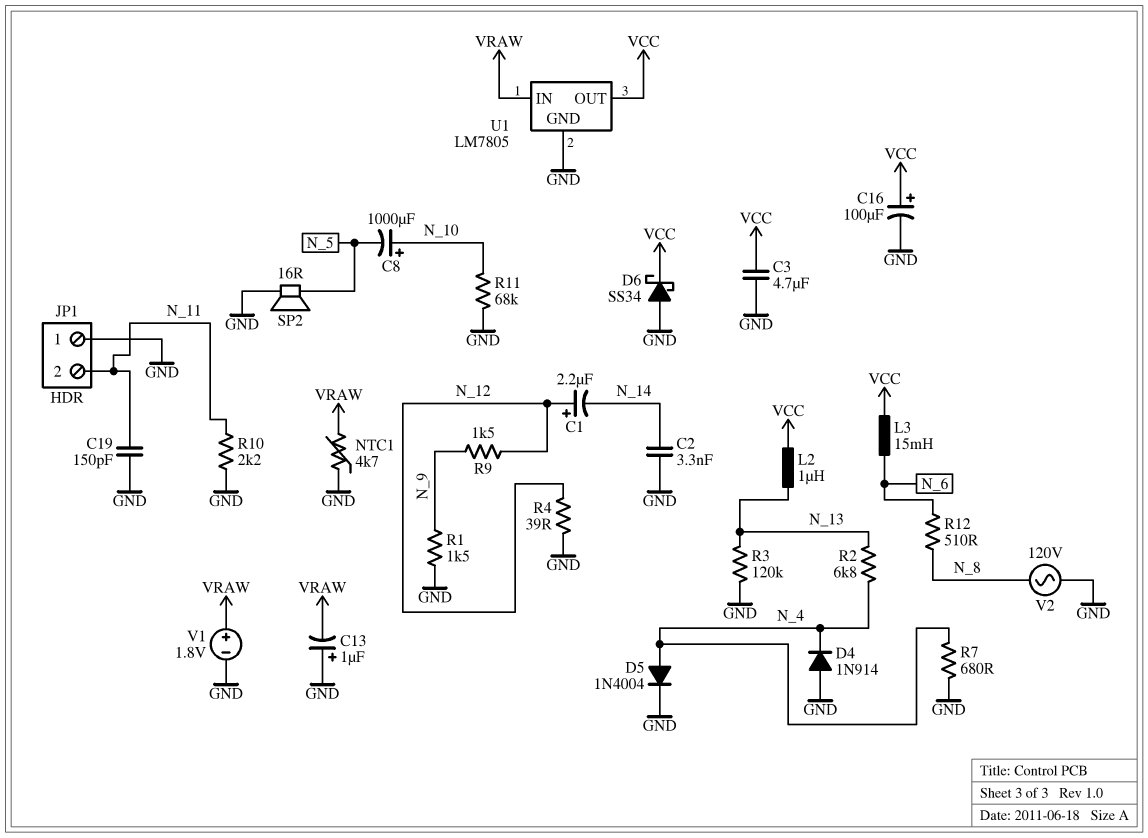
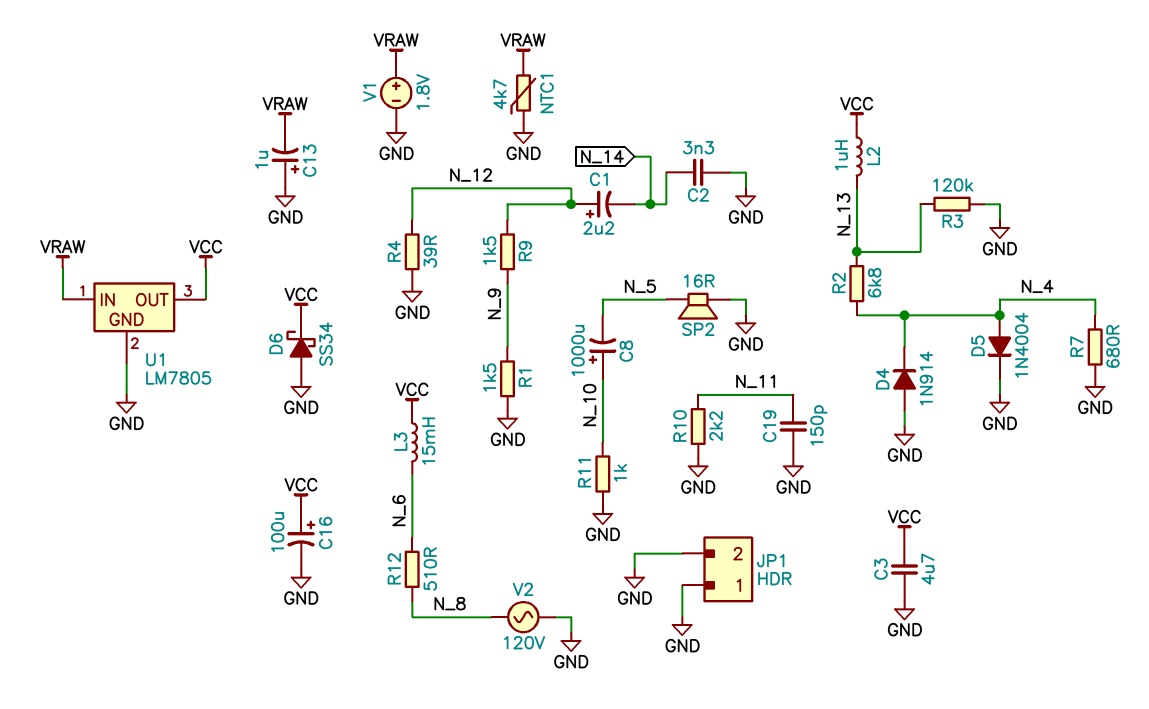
JP1 pin 2: N_11 -> GND
R11: 68k (GND, N_10) -> 1k (GND, N_10)

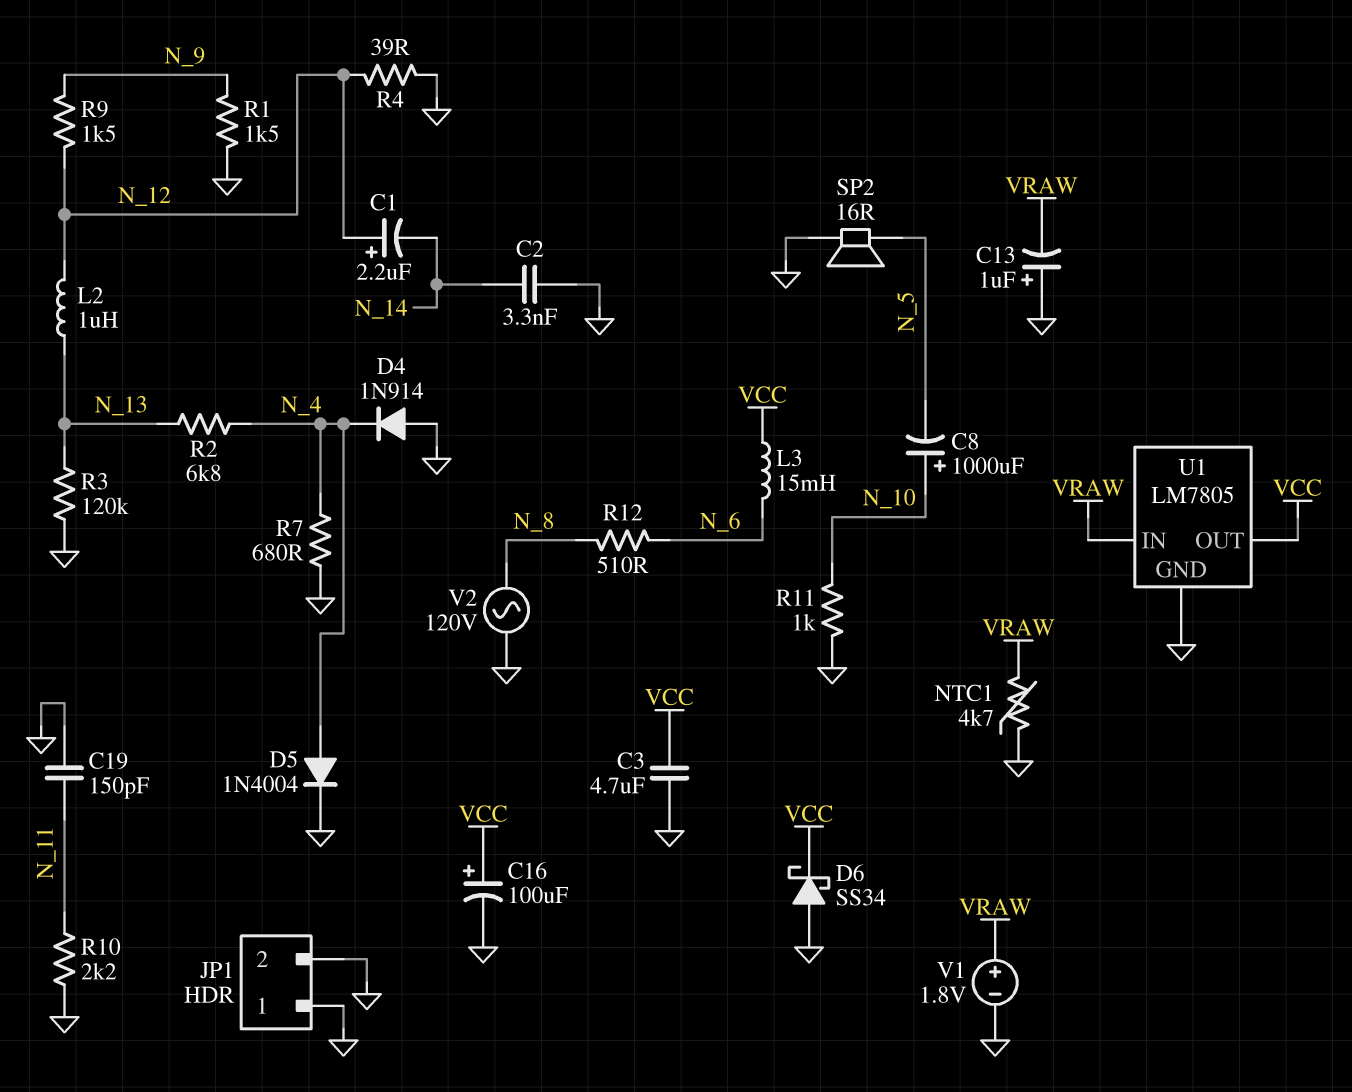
L2: 1uH (N_13, VCC) -> 1uH (N_12, N_13)

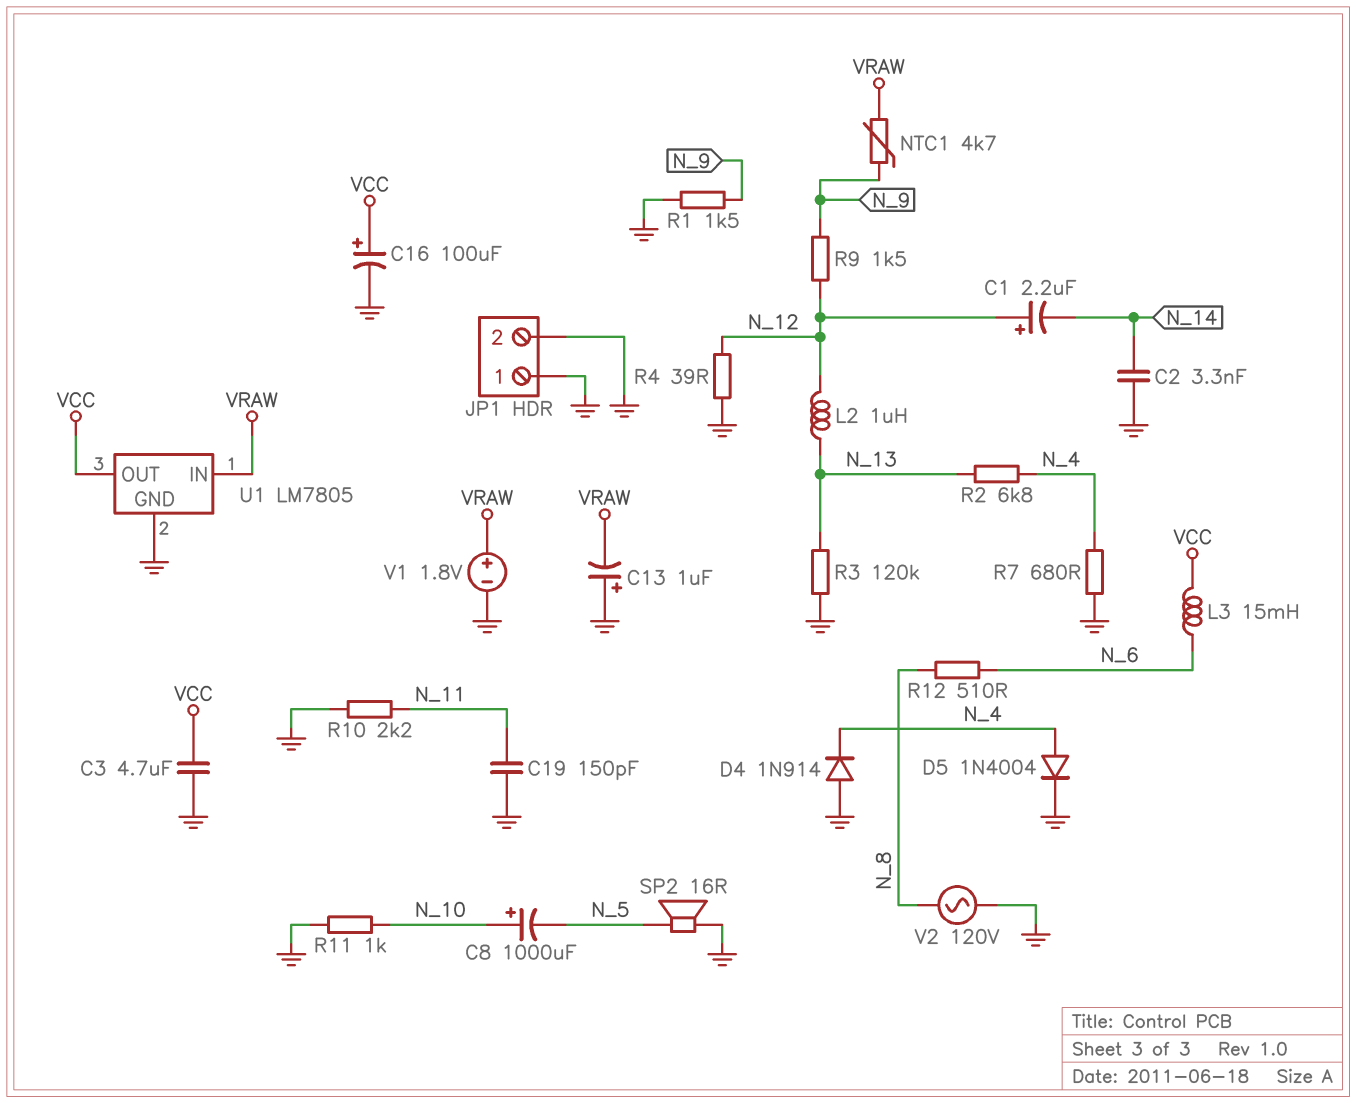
D6: schottky SS34 (A GND, K VCC) -> none
NTC1: 4.7k (GND, VRAW) -> 4.7k (N_9, VRAW)

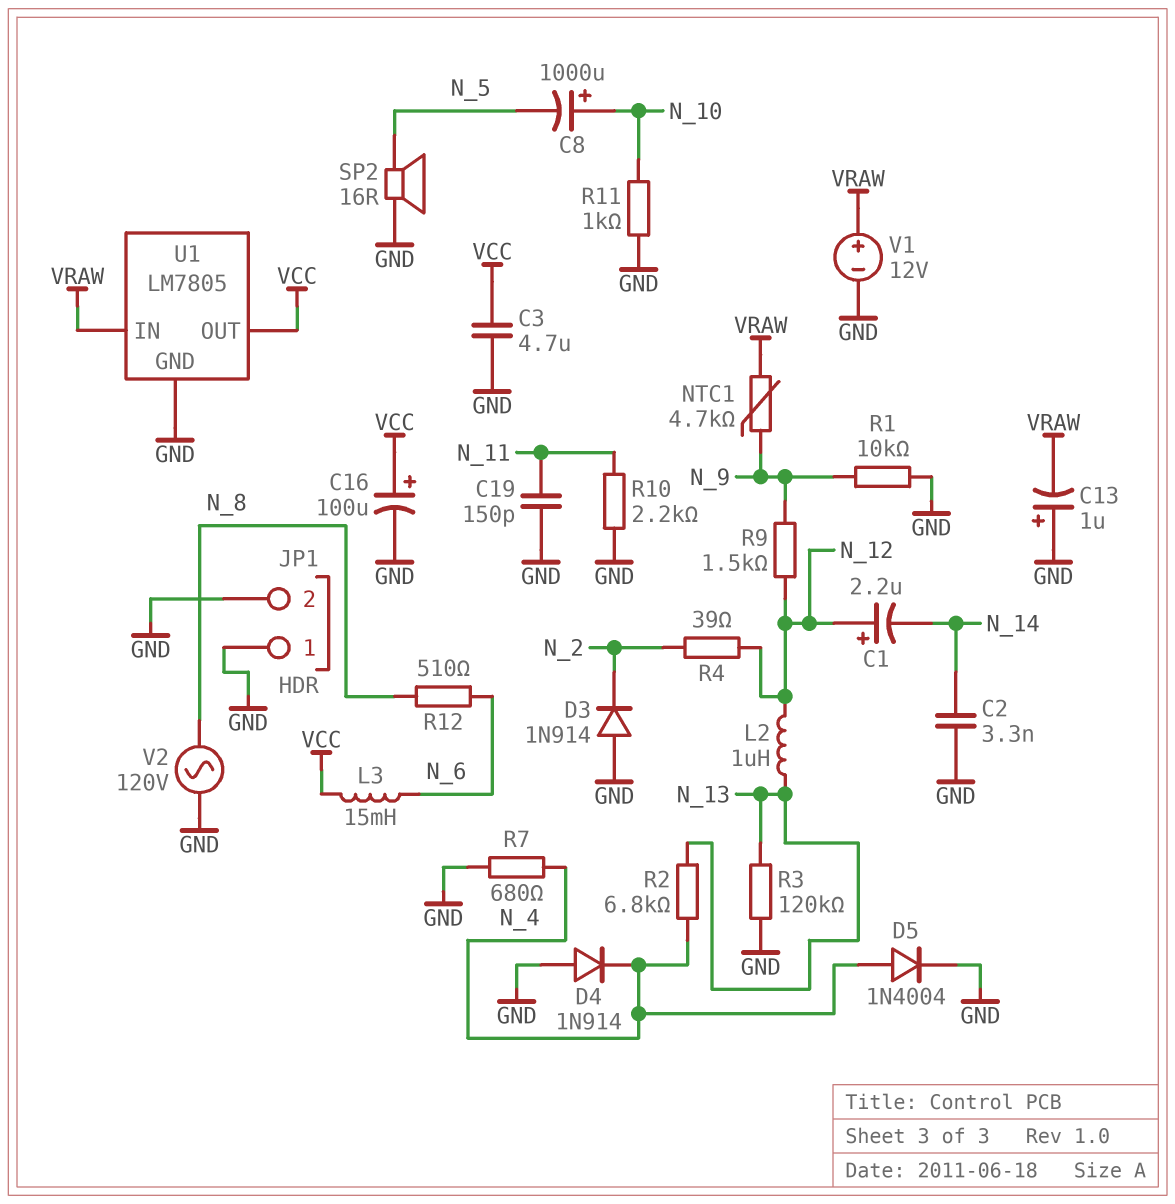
D3: none -> diode 1N914 (A GND, K N_2)
R1: 1.5k (GND, N_9) -> 10k (GND, N_9)
R4: 39 (GND, N_12) -> 39 (N_2, N_12)
V1: 1.8V (plus VRAW, minus GND) -> 12V (plus VRAW, minus GND)

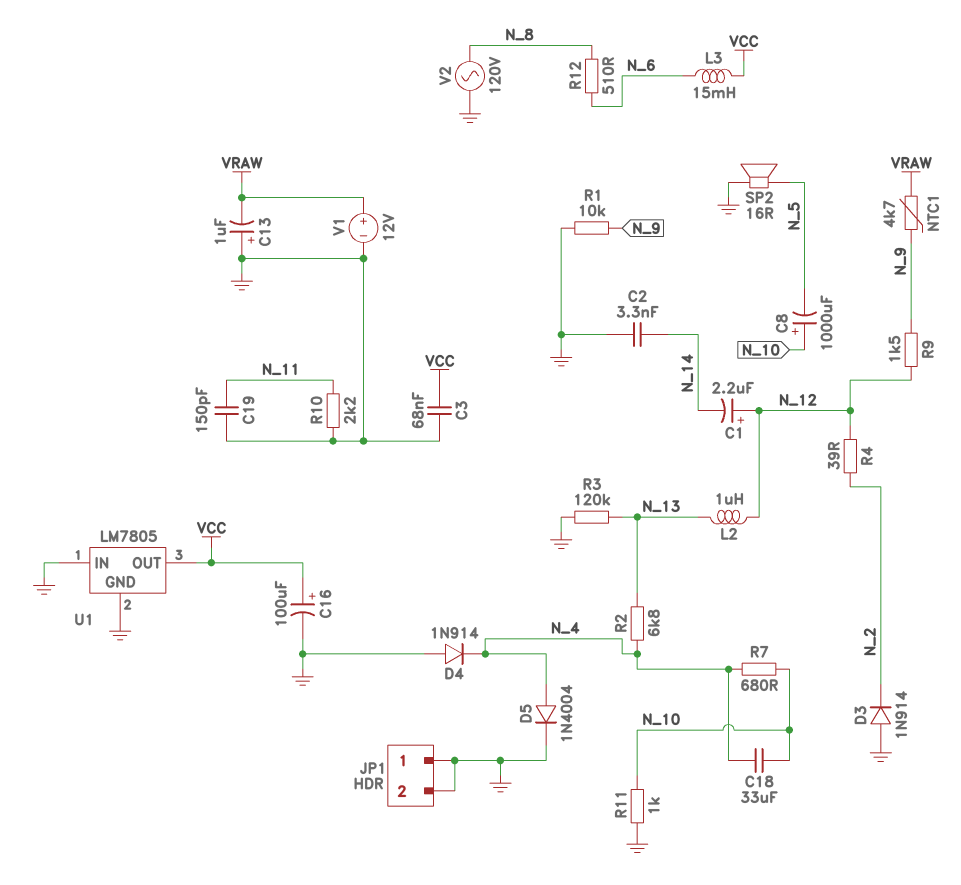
C3: 4.7uF (GND, VCC) -> 68nF (GND, VCC)
C18: none -> 33uF (N_4, N_10)
R7: 680 (GND, N_4) -> 680 (N_4, N_10)
U1 pin IN: VRAW -> GND

